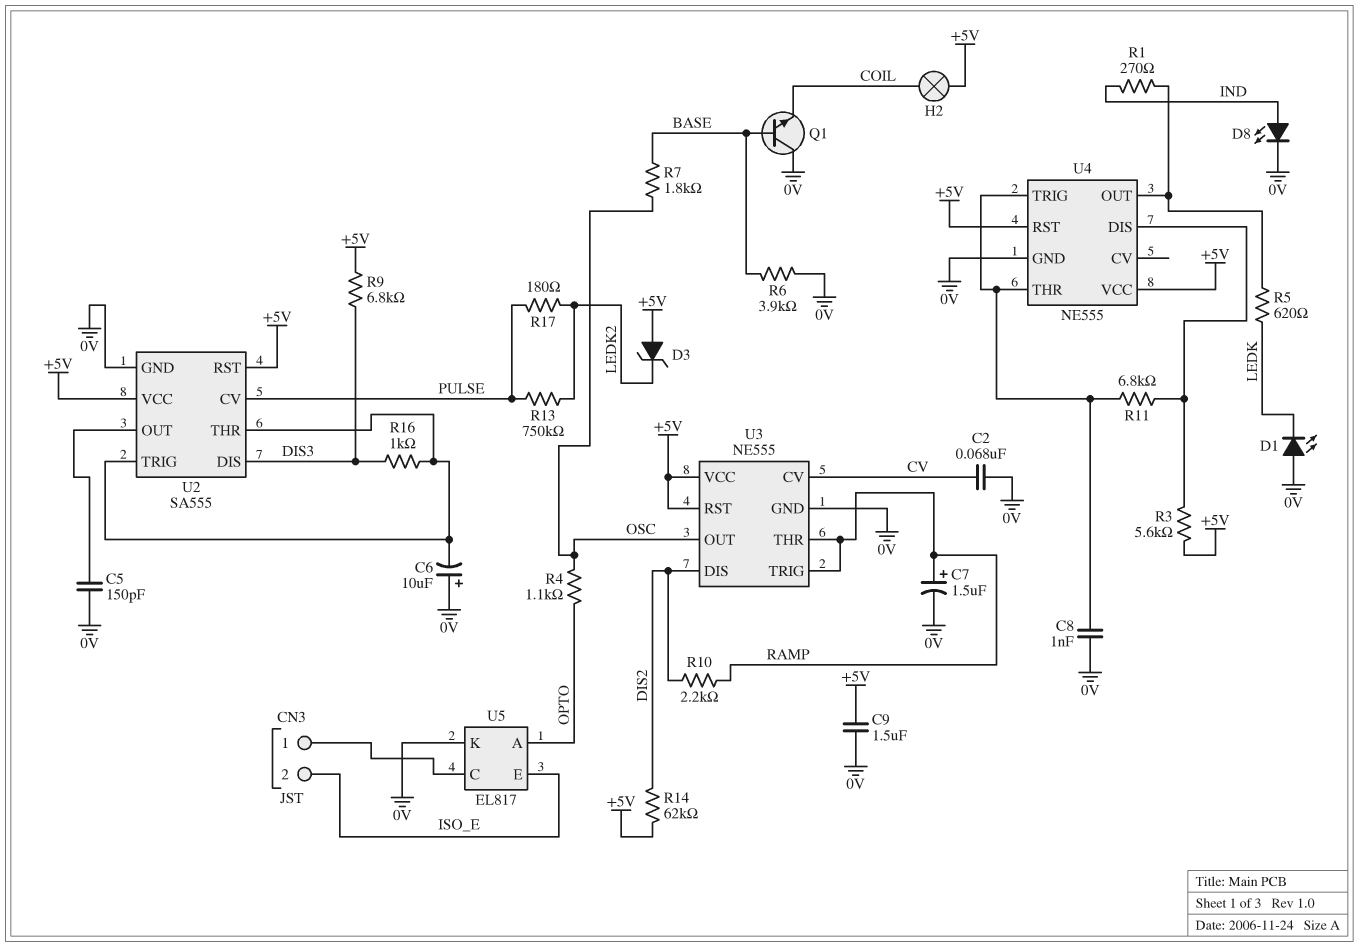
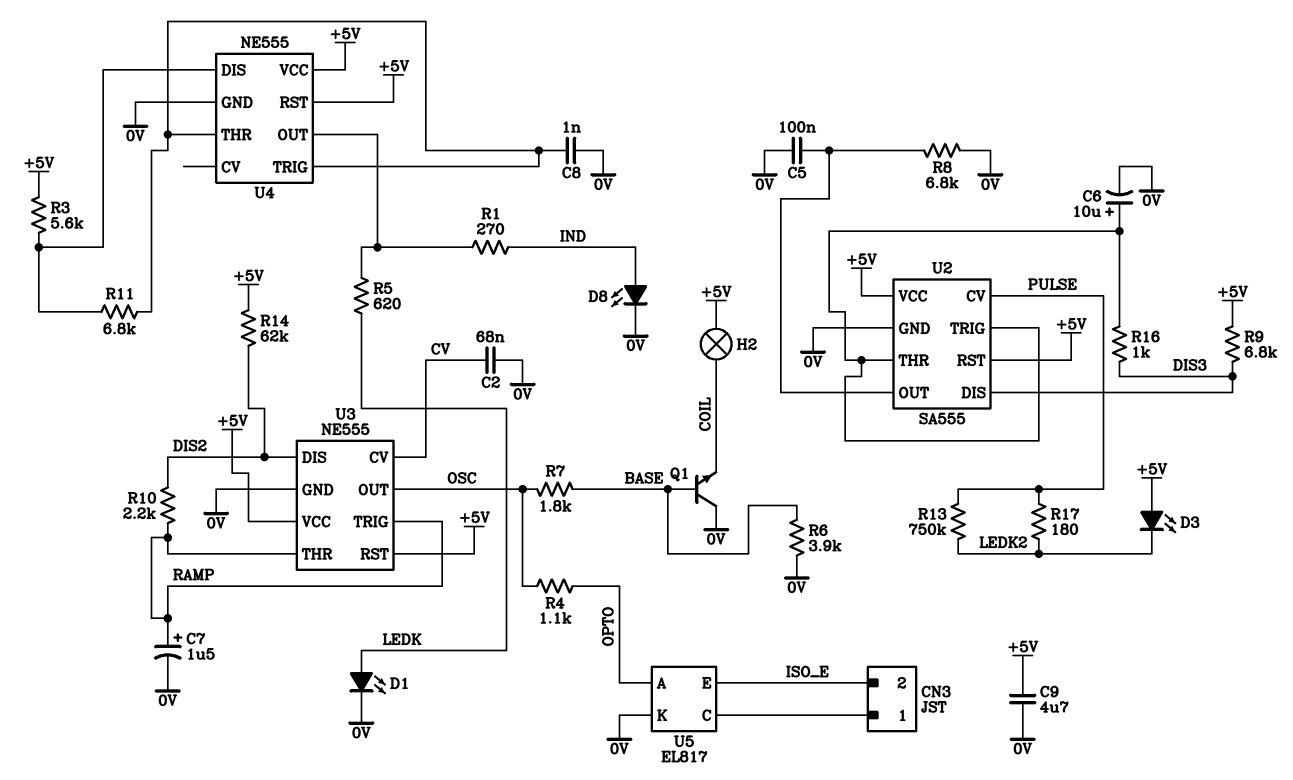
C5: 150pF (0V, U2/OUT) -> 100nF (0V, U2/OUT)
C6: 10uF (plus 0V, minus U2/THR) -> 10uF (plus U2/THR, minus 0V)
C9: 1.5uF (+5V, 0V) -> 4.7uF (+5V, 0V)
D1: LED (A 0V, K LEDK) -> LED (A LEDK, K 0V)
D3: zener (A +5V, K LEDK2) -> LED (A +5V, K LEDK2)
R8: none -> 6.8k (0V, U2/OUT)

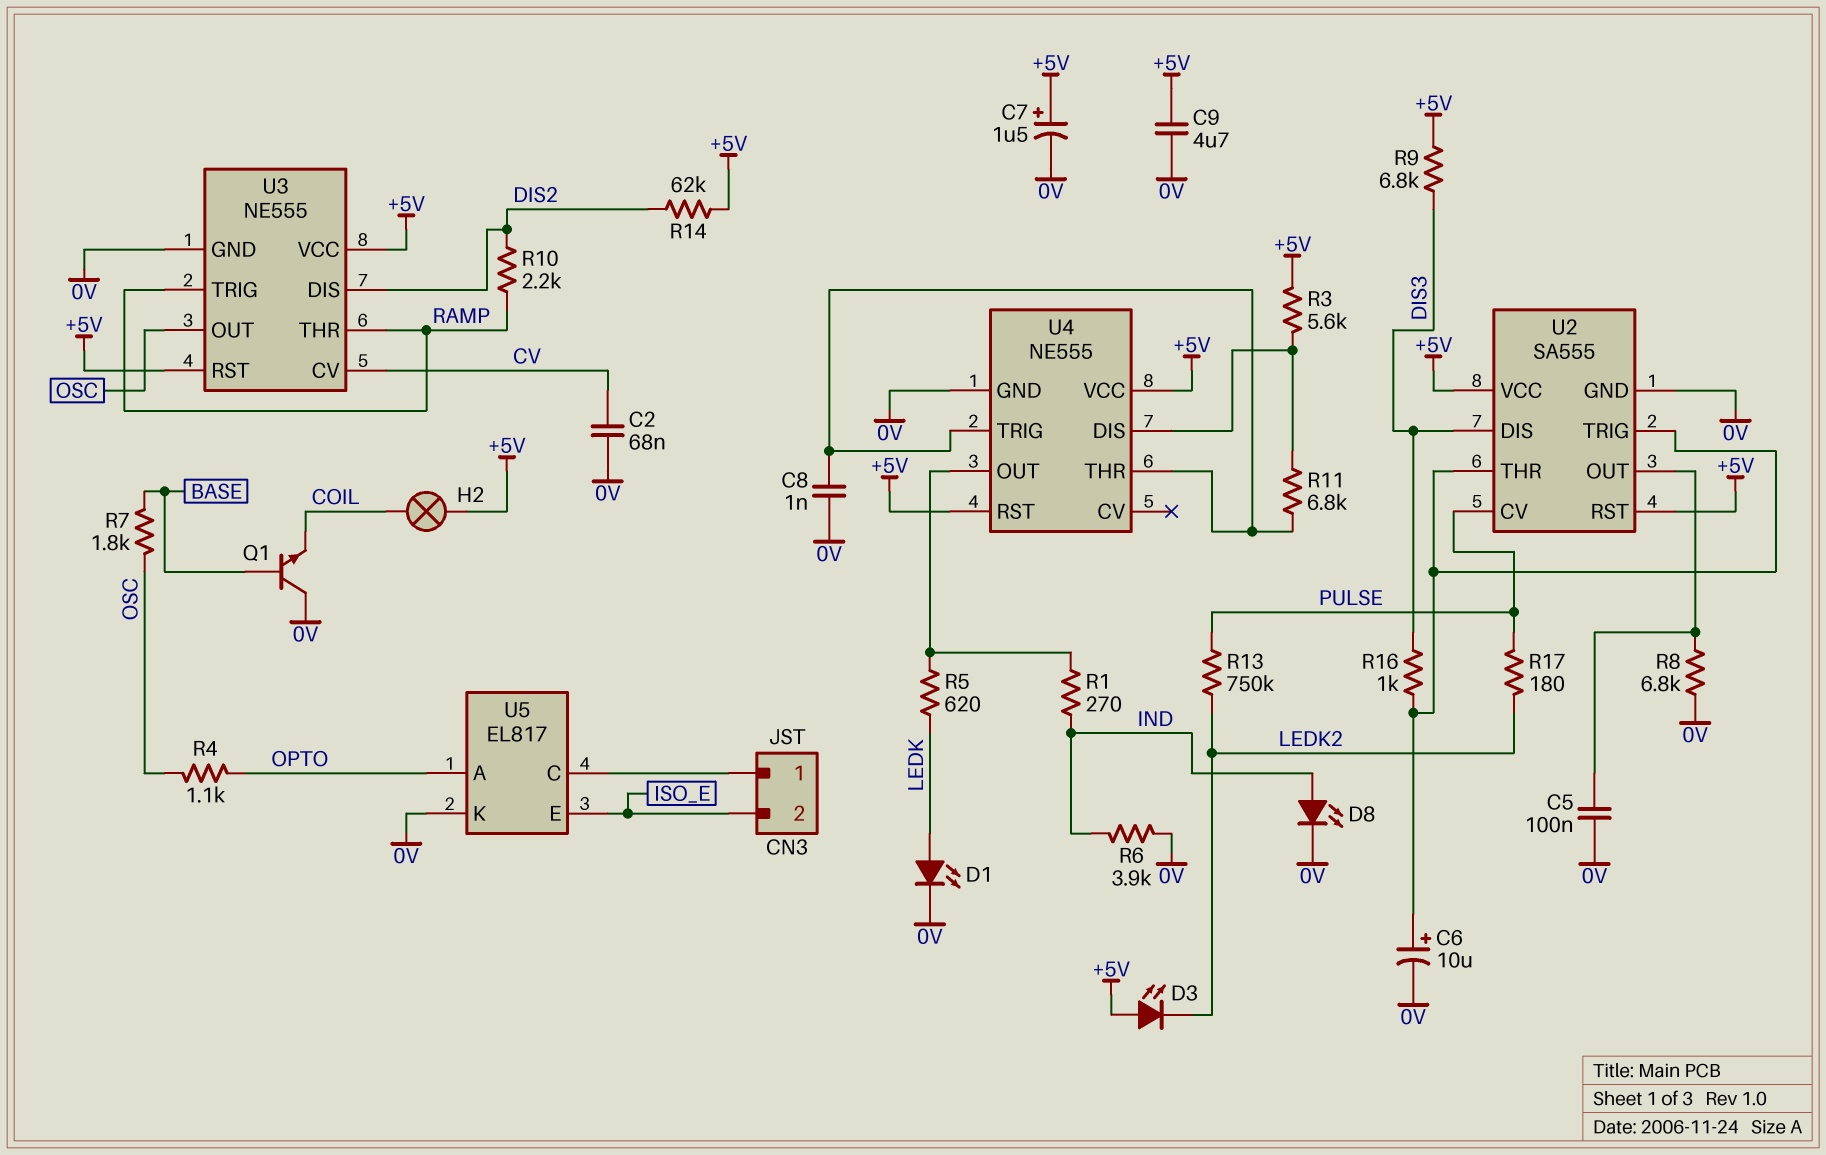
C7: 1.5uF (plus RAMP, minus 0V) -> 1.5uF (plus +5V, minus 0V)
R6: 3.9k (0V, BASE) -> 3.9k (0V, IND)

